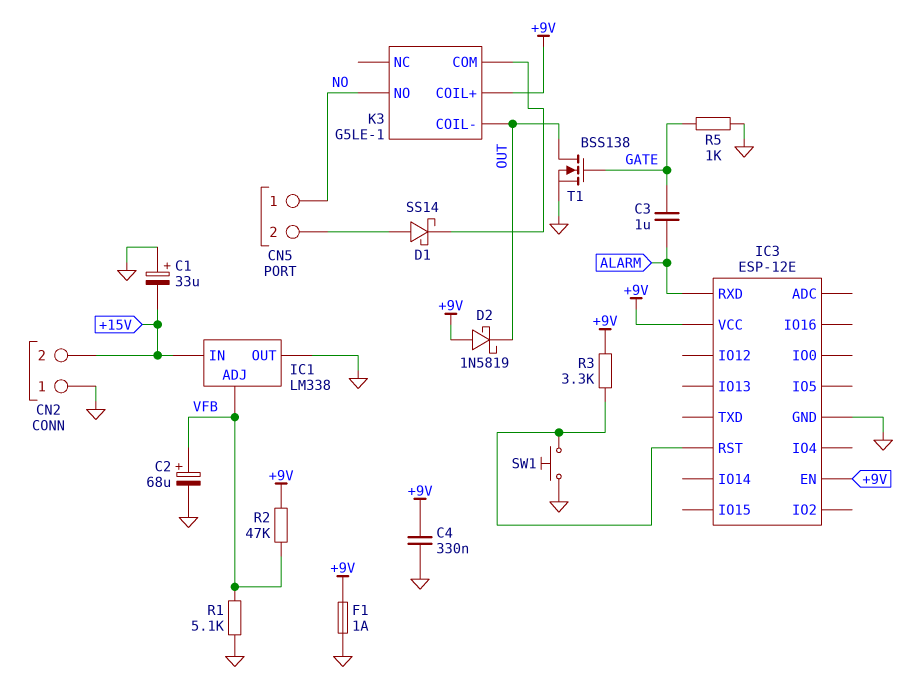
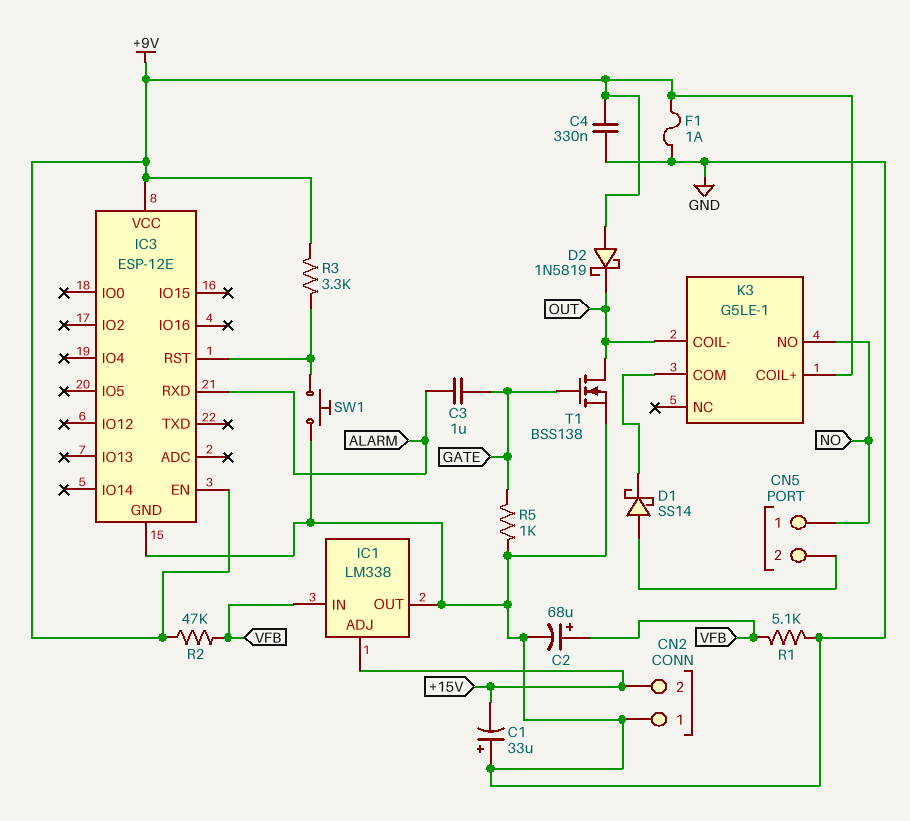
IC1 pin ADJ: VFB -> +15V
IC1 pin IN: +15V -> VFB

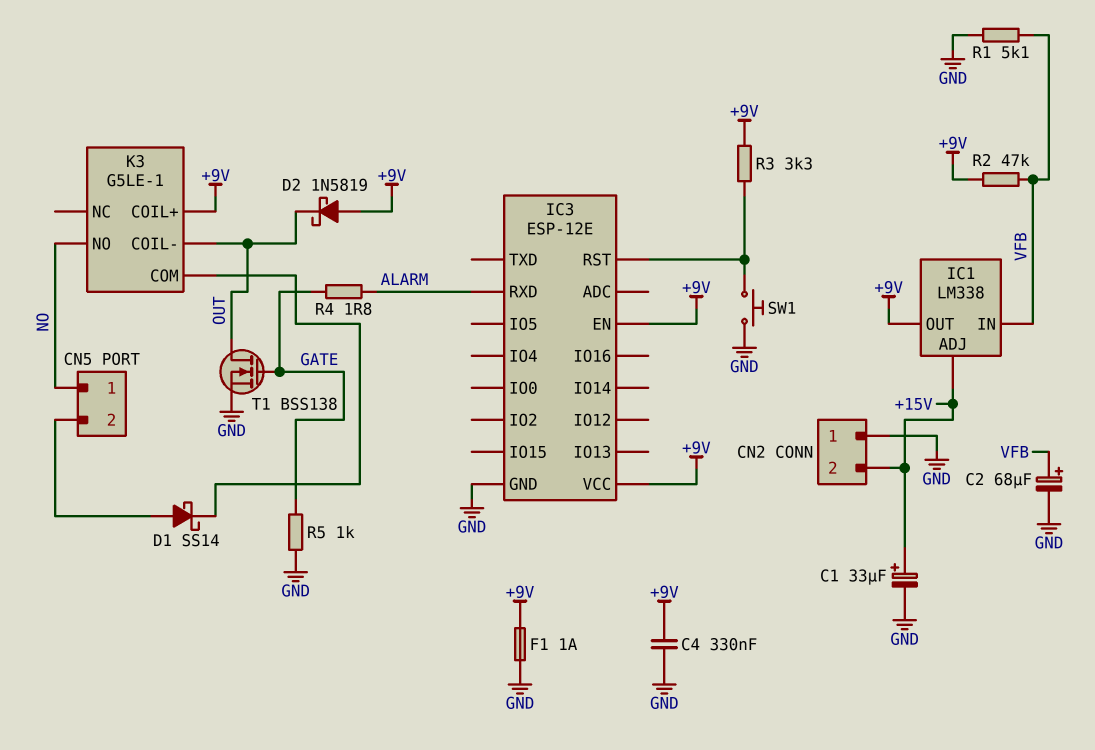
C1: 33uF (plus GND, minus +15V) -> 33uF (plus +15V, minus GND)
C3: 1uF (ALARM, GATE) -> none
IC1 pin OUT: GND -> +9V
R4: none -> 1.8 (ALARM, GATE)

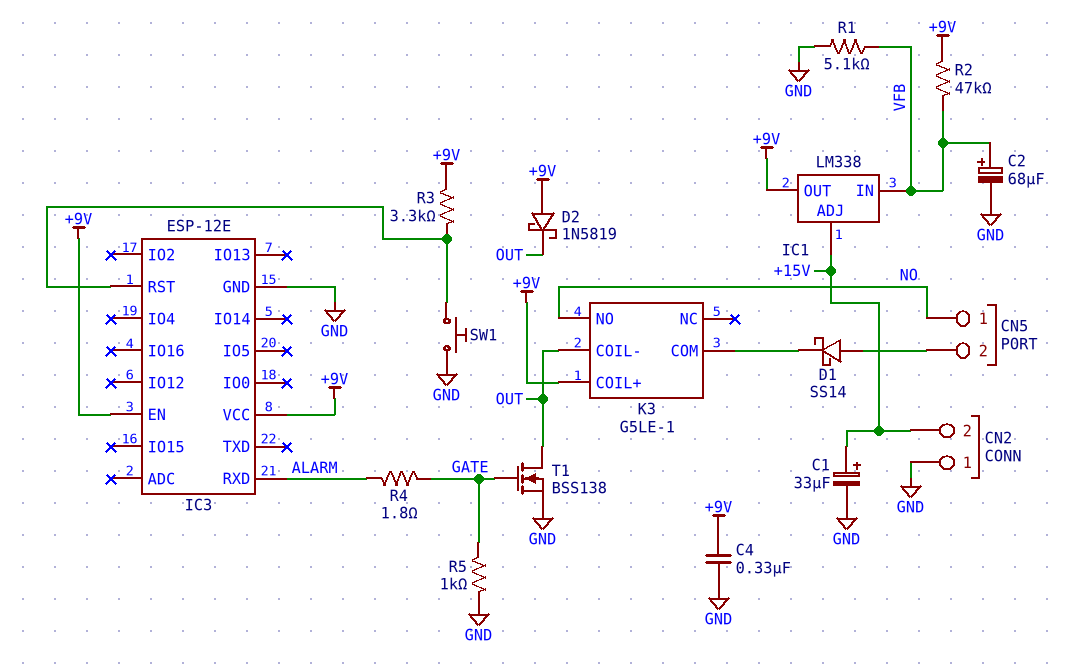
F1: 1A (+9V, GND) -> none

